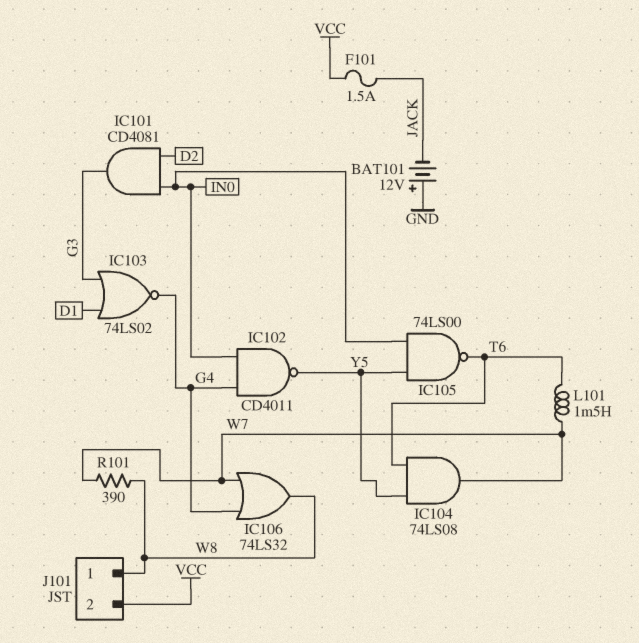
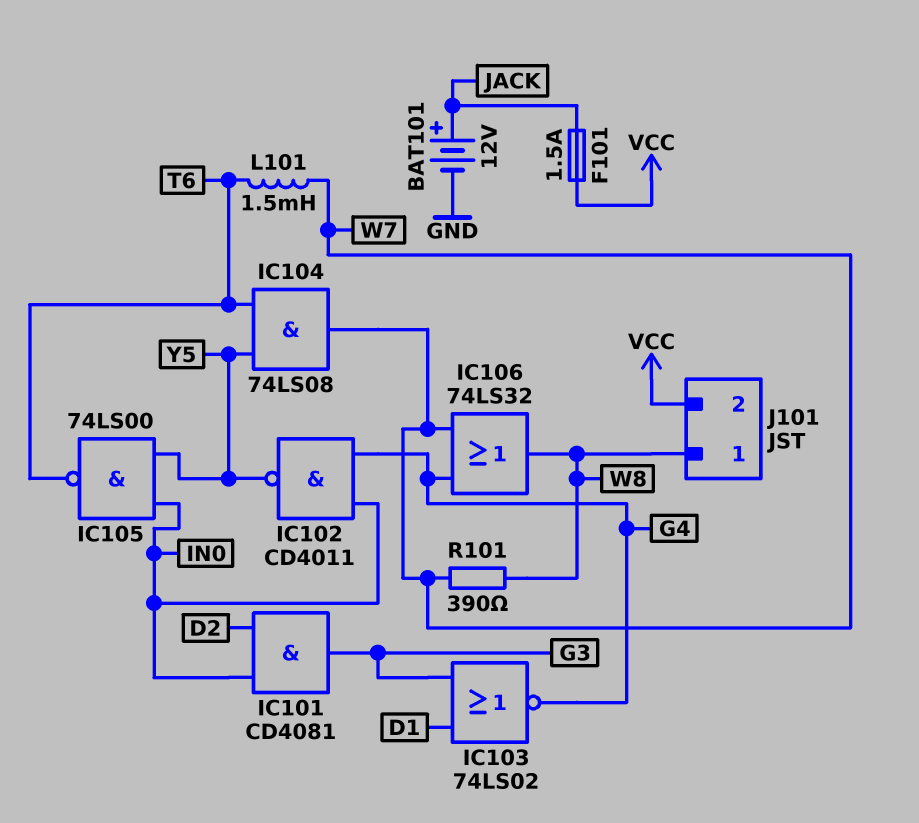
BAT101: 12V (plus GND, minus JACK) -> 12V (plus JACK, minus GND)

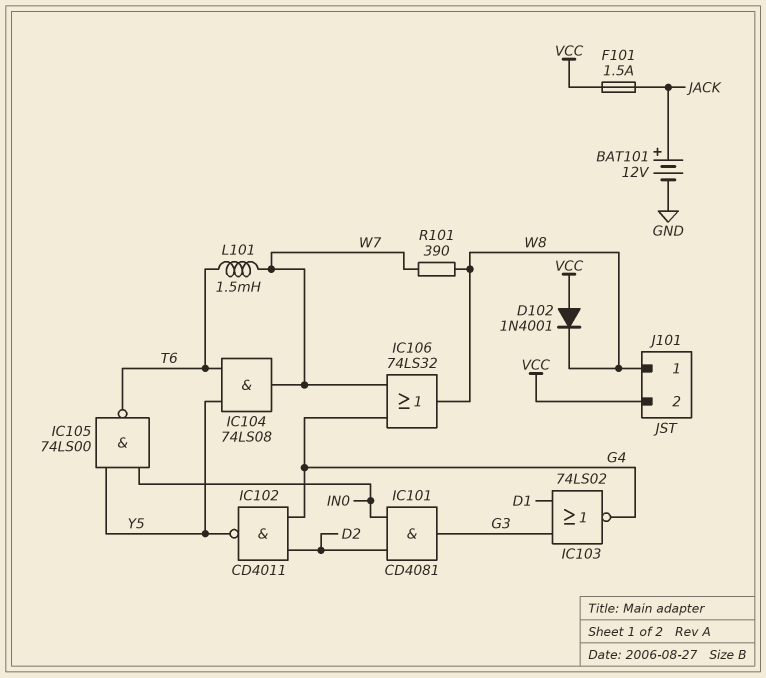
D102: none -> diode 1N4001 (A VCC, K W8)
IC102: NAND CD4011 (in G4, in IN0, out Y5) -> NAND CD4011 (in D2, in G4, out Y5)

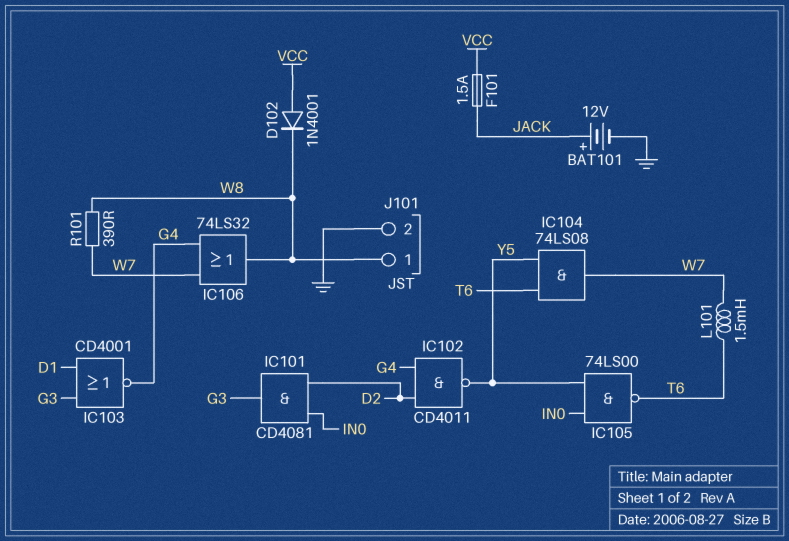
IC103: NOR 74LS02 (in D1, in G3, out G4) -> NOR CD4001 (in D1, in G3, out G4)
J101 pin 2: VCC -> GND

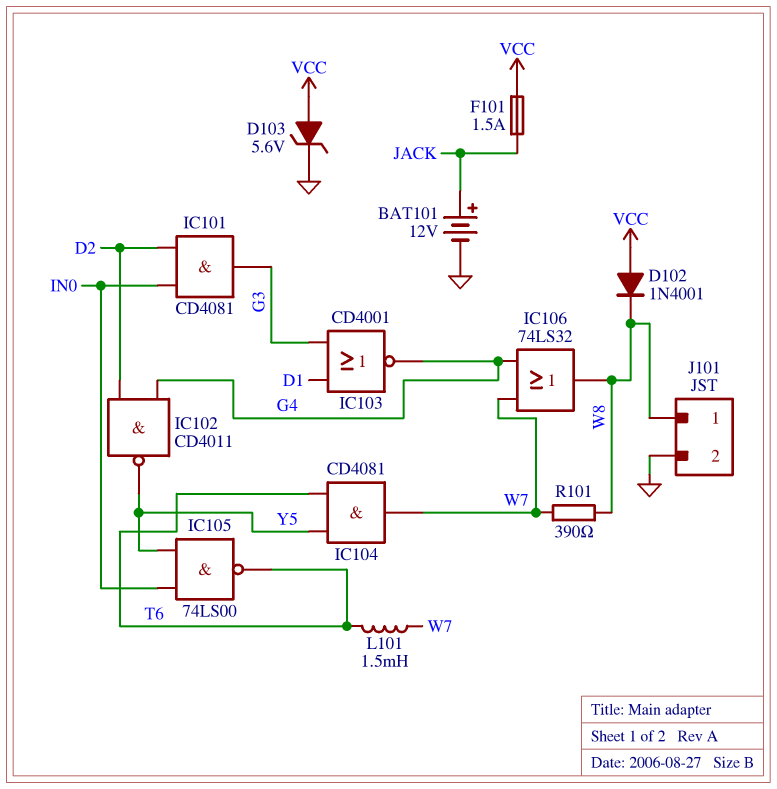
D103: none -> zener 5.6V (A VCC, K GND)
IC104: AND 74LS08 (in T6, in Y5, out W7) -> AND CD4081 (in T6, in Y5, out W7)

